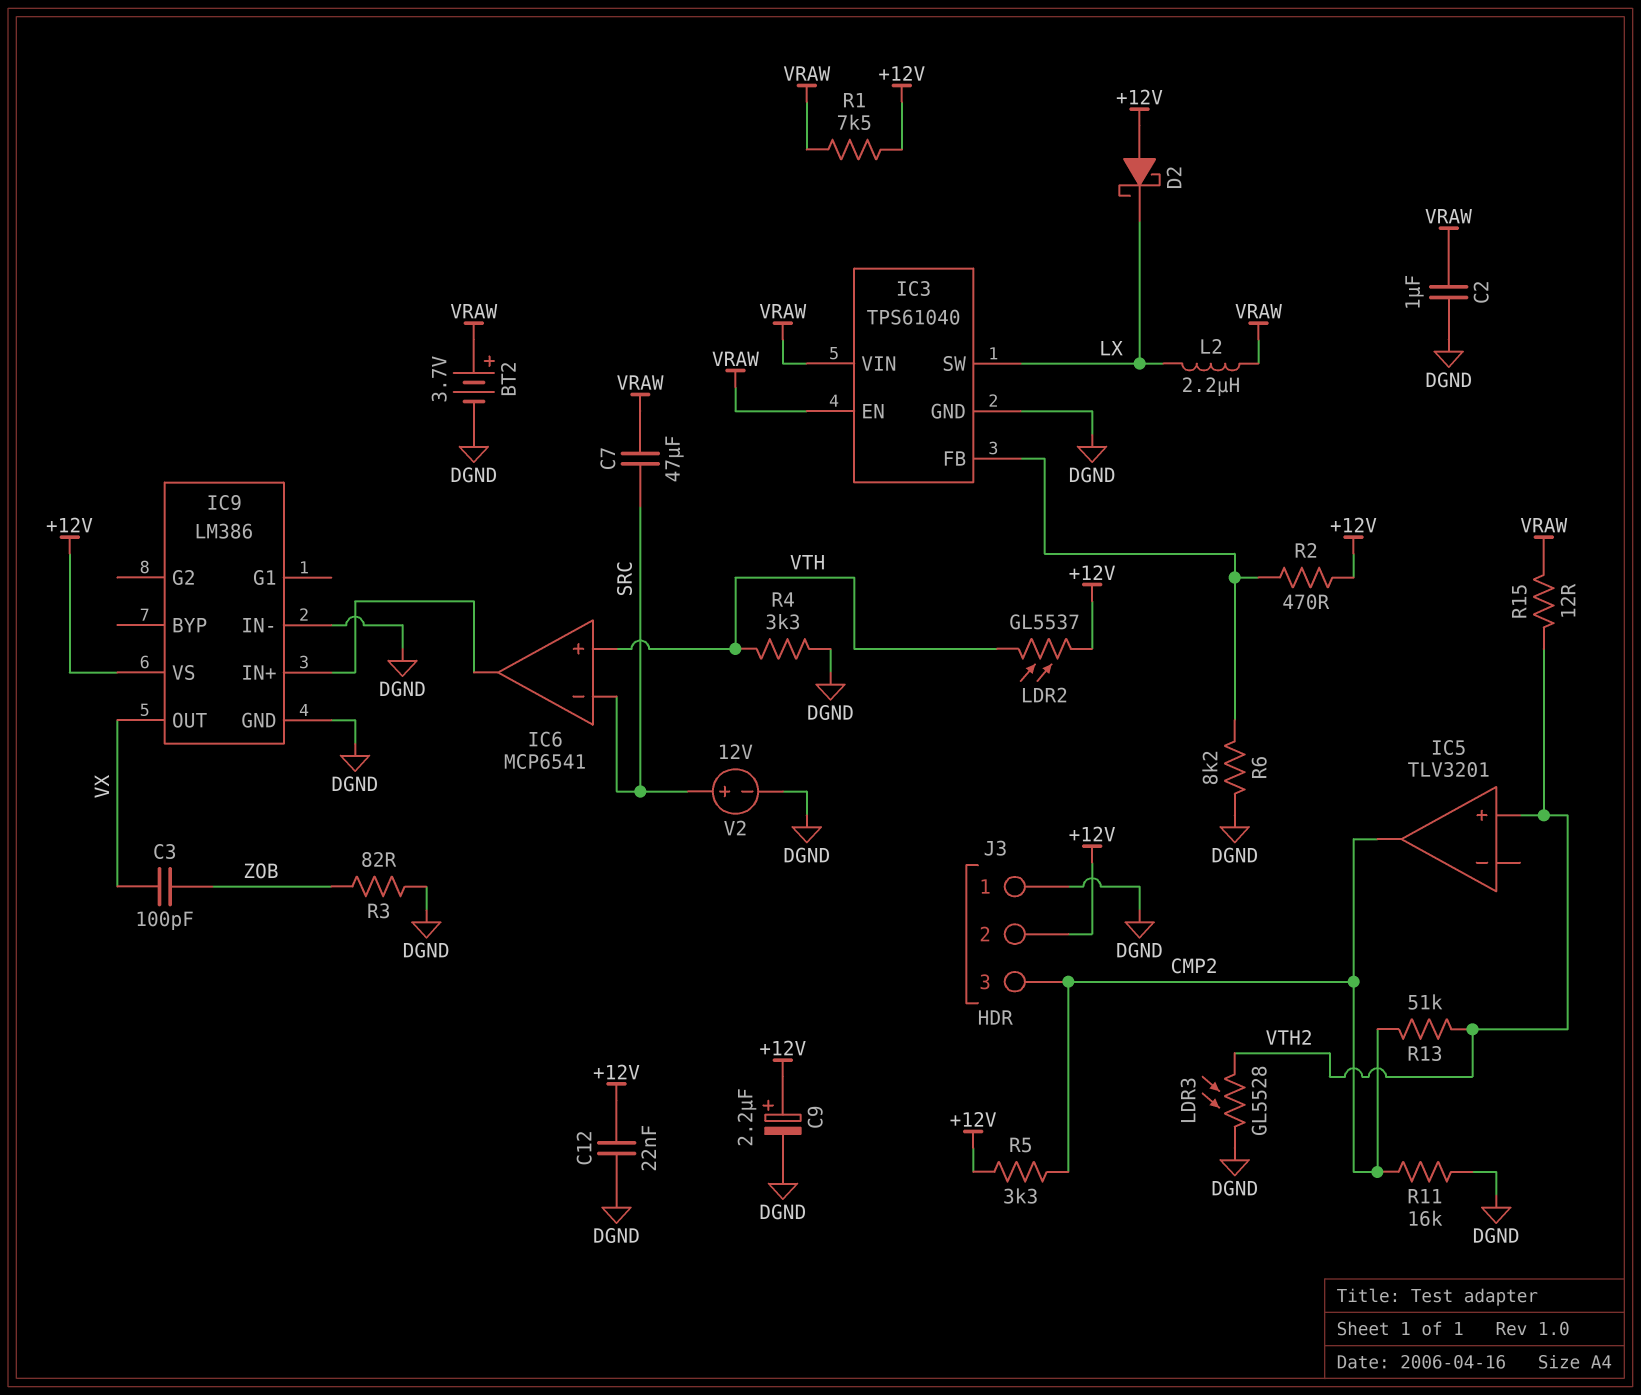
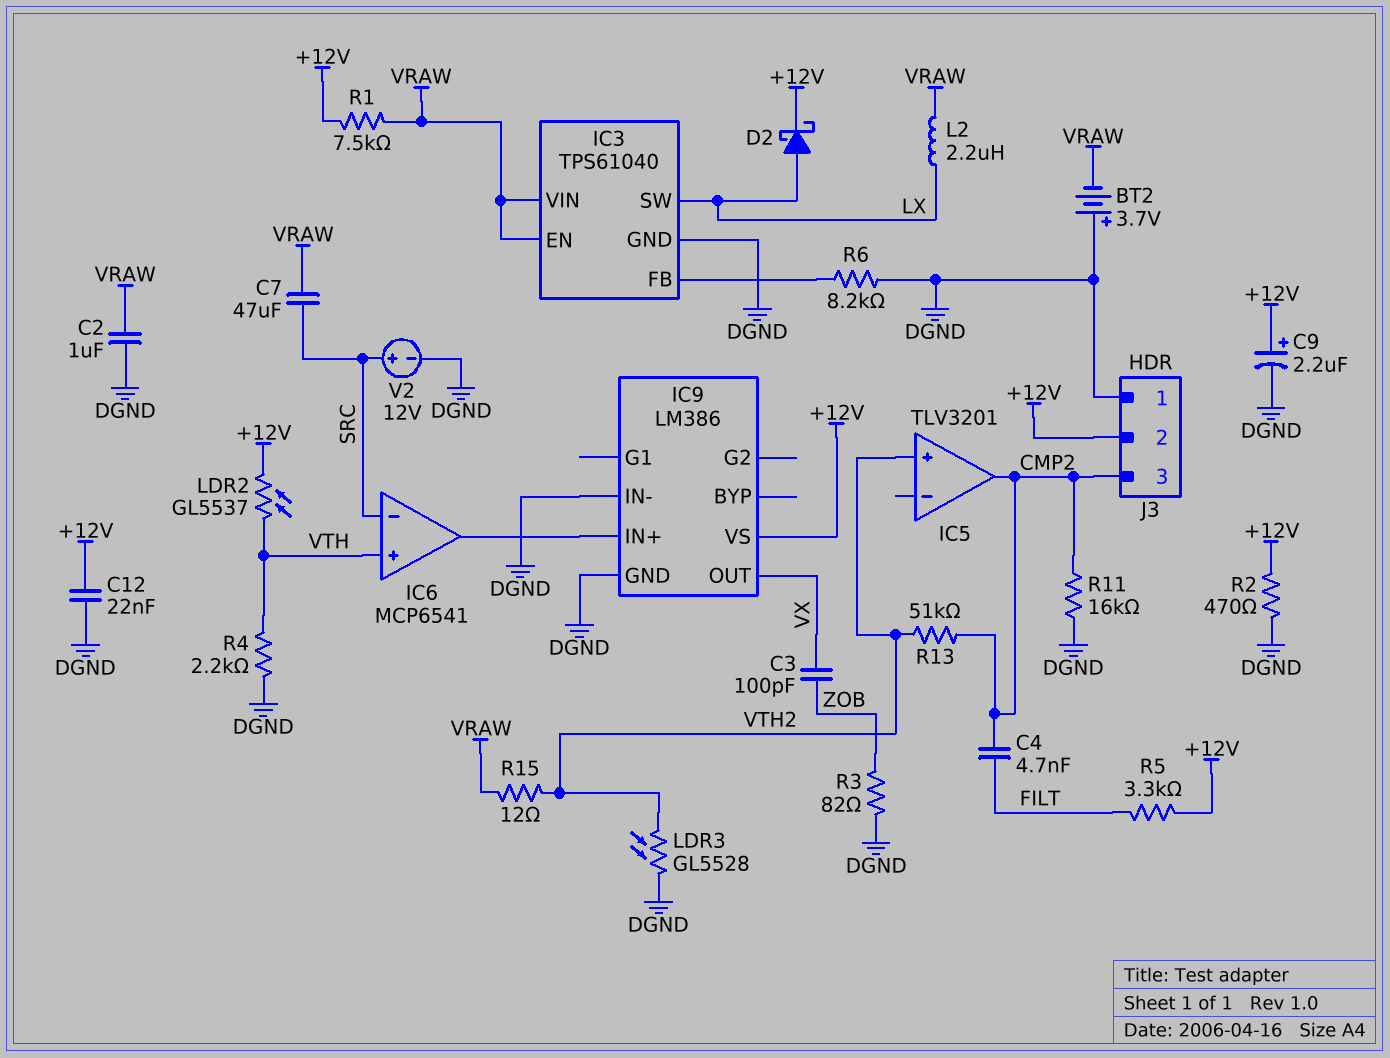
BT2: 3.7V (plus VRAW, minus DGND) -> 3.7V (plus DGND, minus VRAW)
C4: none -> 4.7nF (CMP2, FILT)
D2: schottky (A +12V, K LX) -> schottky (A LX, K +12V)
R2: 470 (+12V, IC3/FB) -> 470 (+12V, DGND)
R4: 3.3k (DGND, VTH) -> 2.2k (DGND, VTH)
R5: 3.3k (+12V, CMP2) -> 3.3k (+12V, FILT)

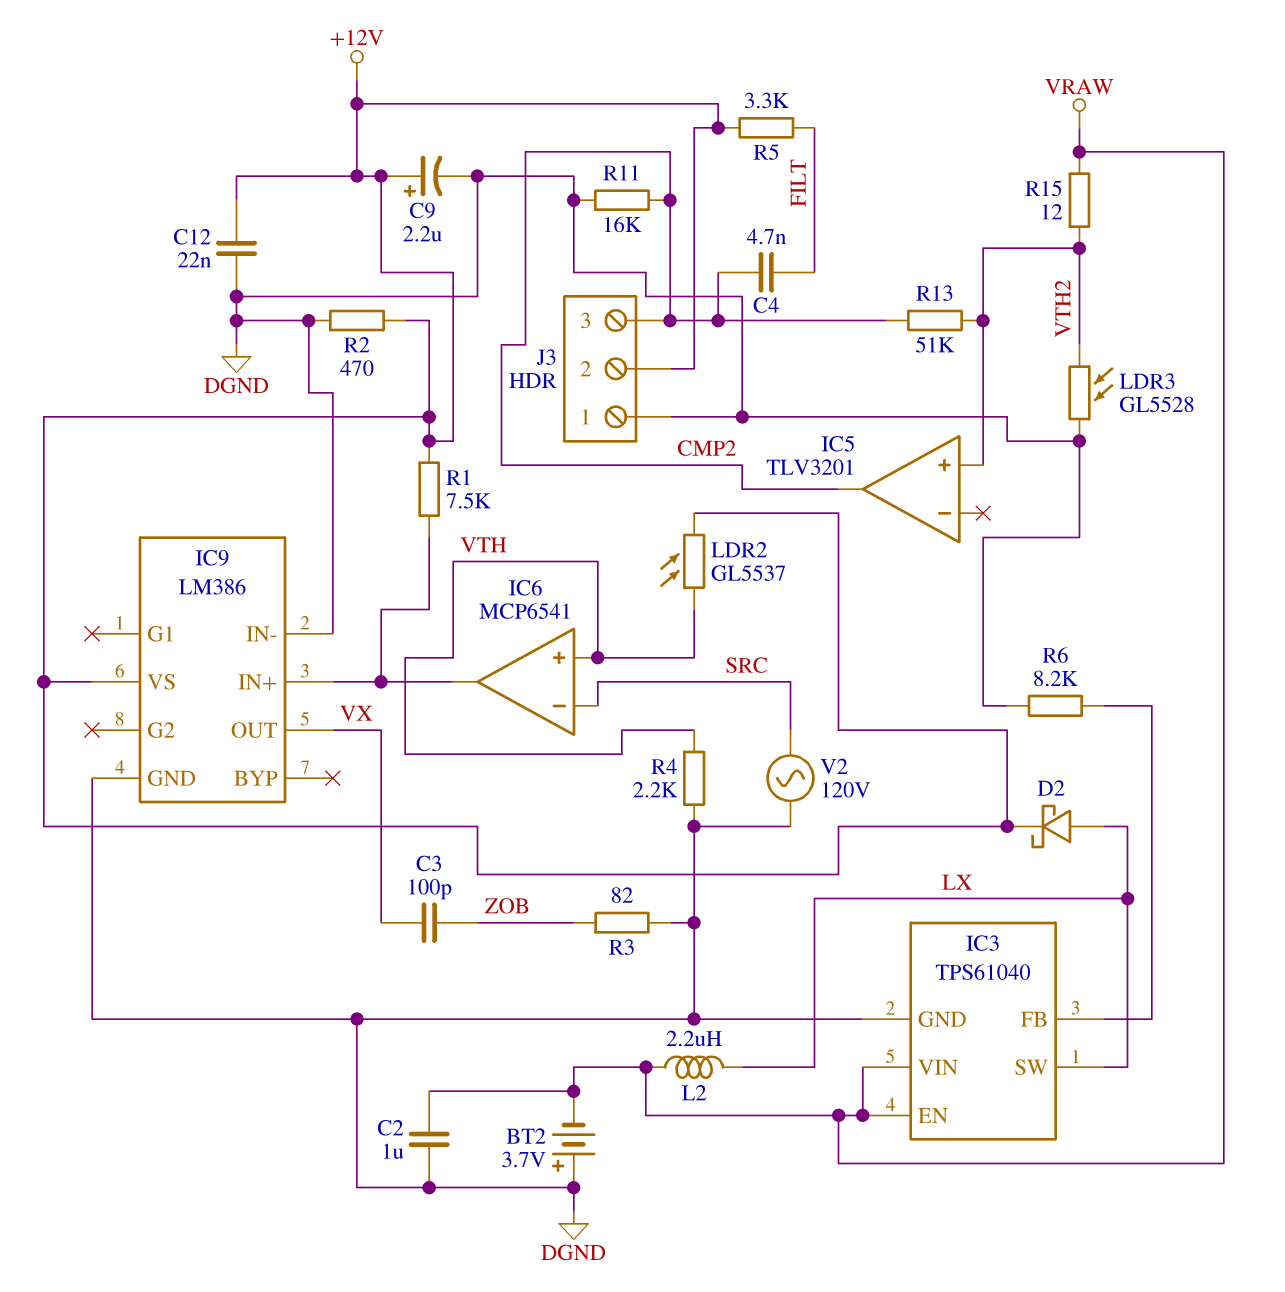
C7: 47uF (SRC, VRAW) -> none
R1: 7.5k (+12V, VRAW) -> 7.5k (+12V, IC6/out)
V2: 12V (plus SRC, minus DGND) -> AC 120V (DGND, SRC)

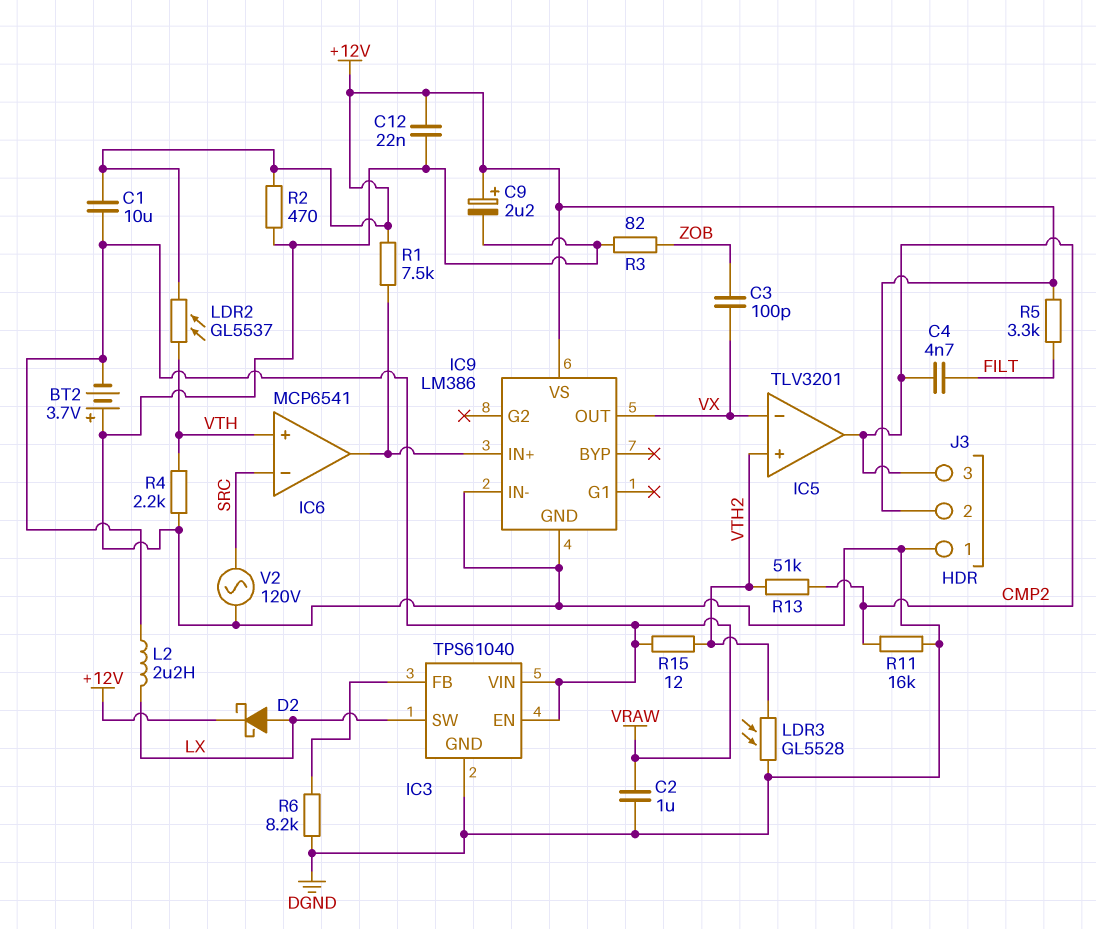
C1: none -> 10uF (+12V, VRAW)
IC5 pin in-: none -> VX

